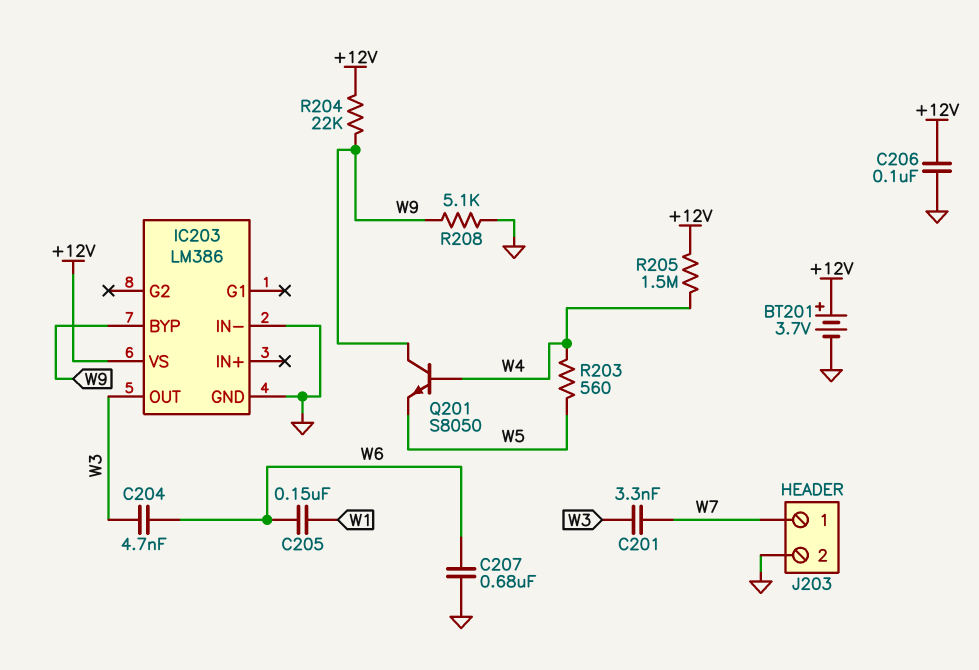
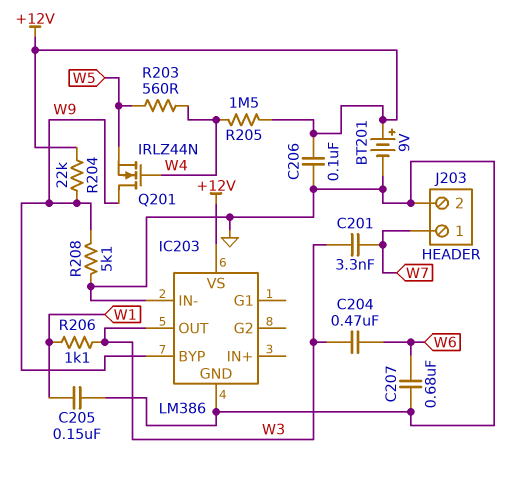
BT201: 3.7V (plus +12V, minus GND) -> 9V (plus +12V, minus GND)
C204: 4.7nF (W3, W6) -> 470nF (W3, W6)
C205: 150nF (W1, W6) -> 150nF (GND, W1)
Q201: NPN S8050 (B W4, C W9, E W5) -> NMOS IRLZ44N (G W4, D W9, S W5)
R206: none -> 1.1k (W1, W3)

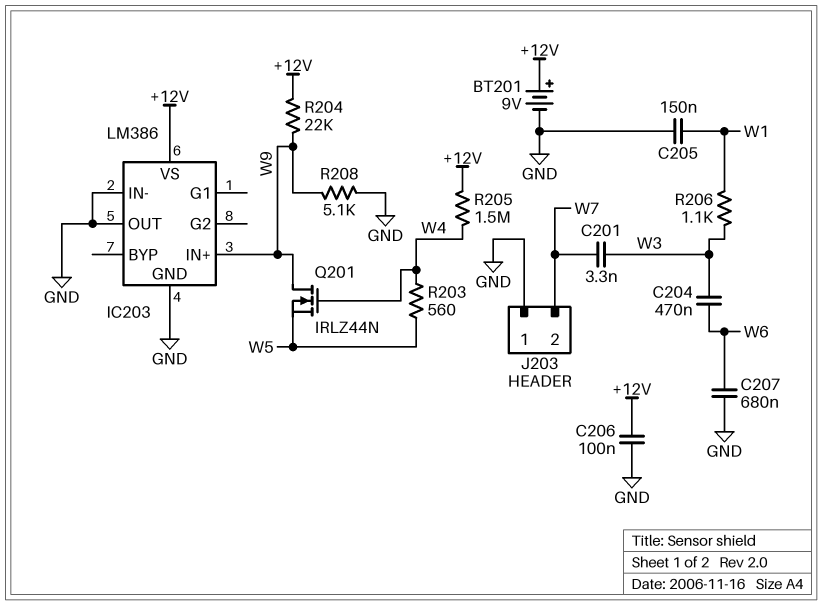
IC203 pin BYP: W9 -> none
IC203 pin IN+: none -> W9
IC203 pin OUT: W3 -> GND
J203 pin 1: W7 -> GND
J203 pin 2: GND -> W7

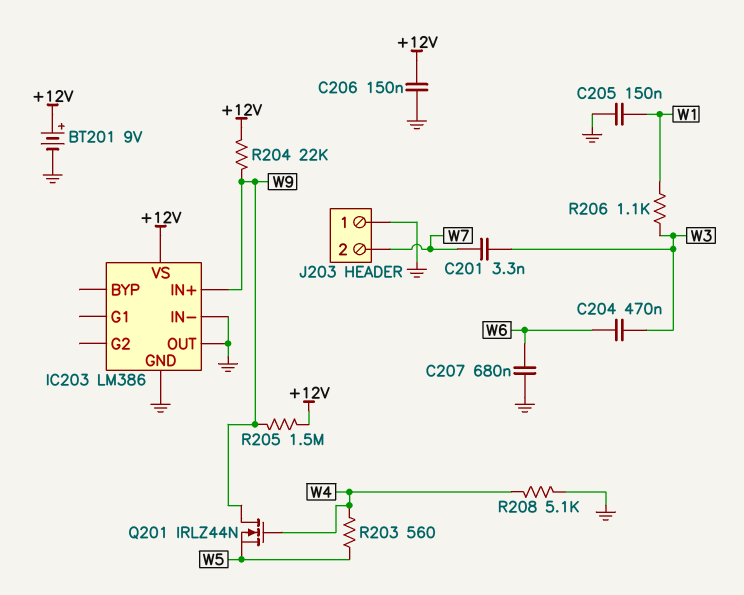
C206: 100nF (+12V, GND) -> 150nF (+12V, GND)
R205: 1.5M (+12V, W4) -> 1.5M (+12V, W9)
R208: 5.1k (GND, W9) -> 5.1k (GND, W4)

